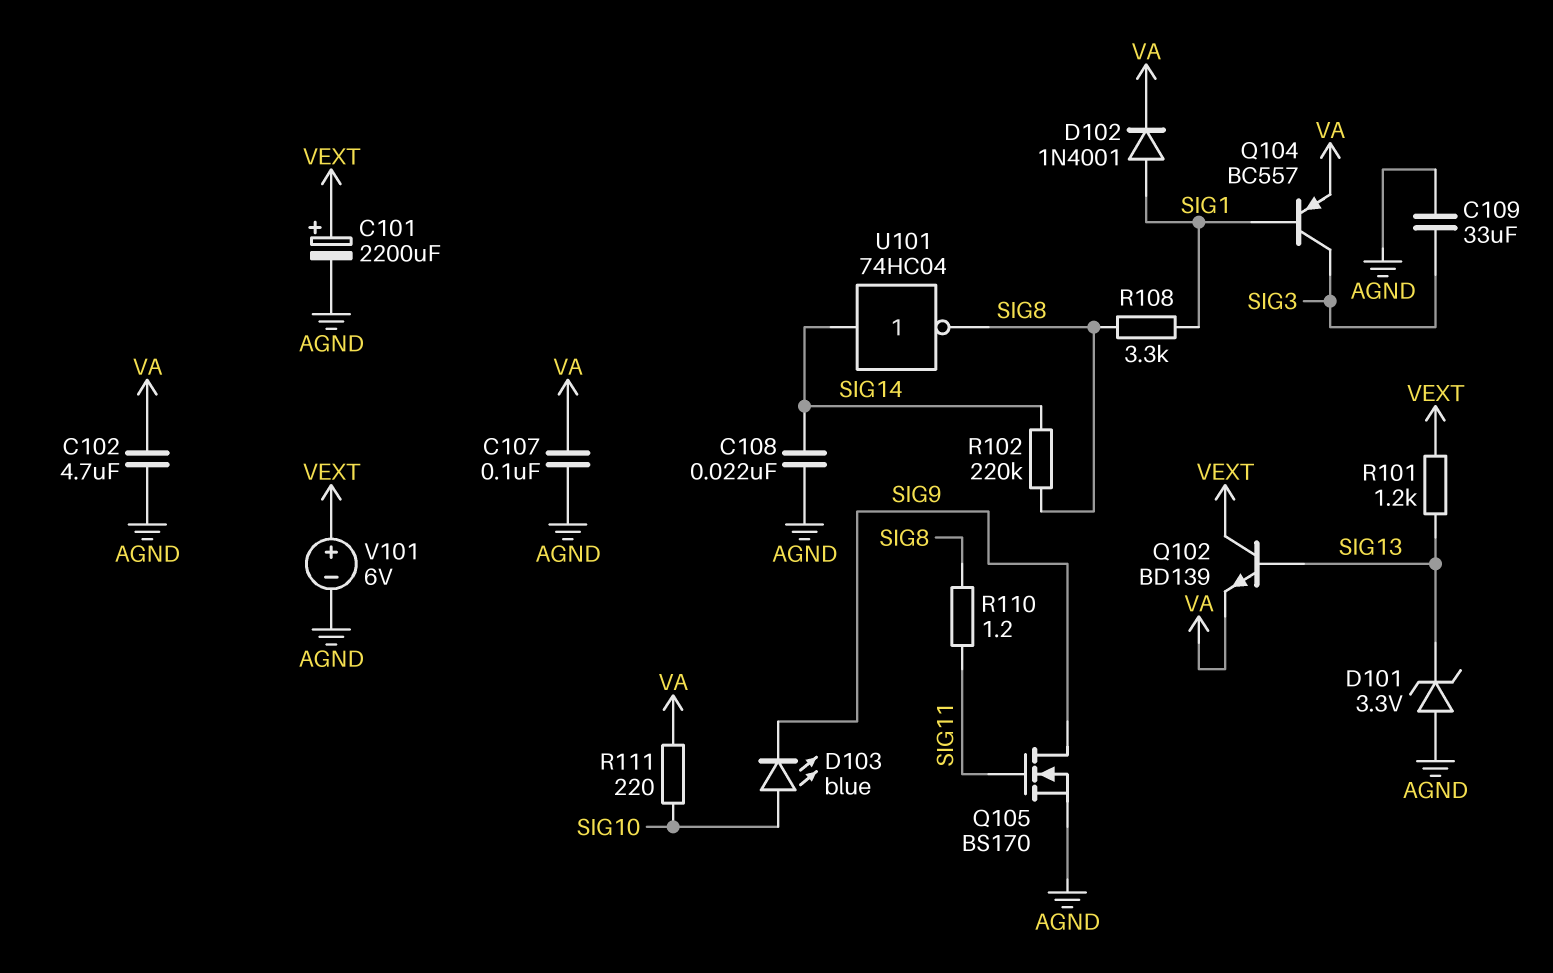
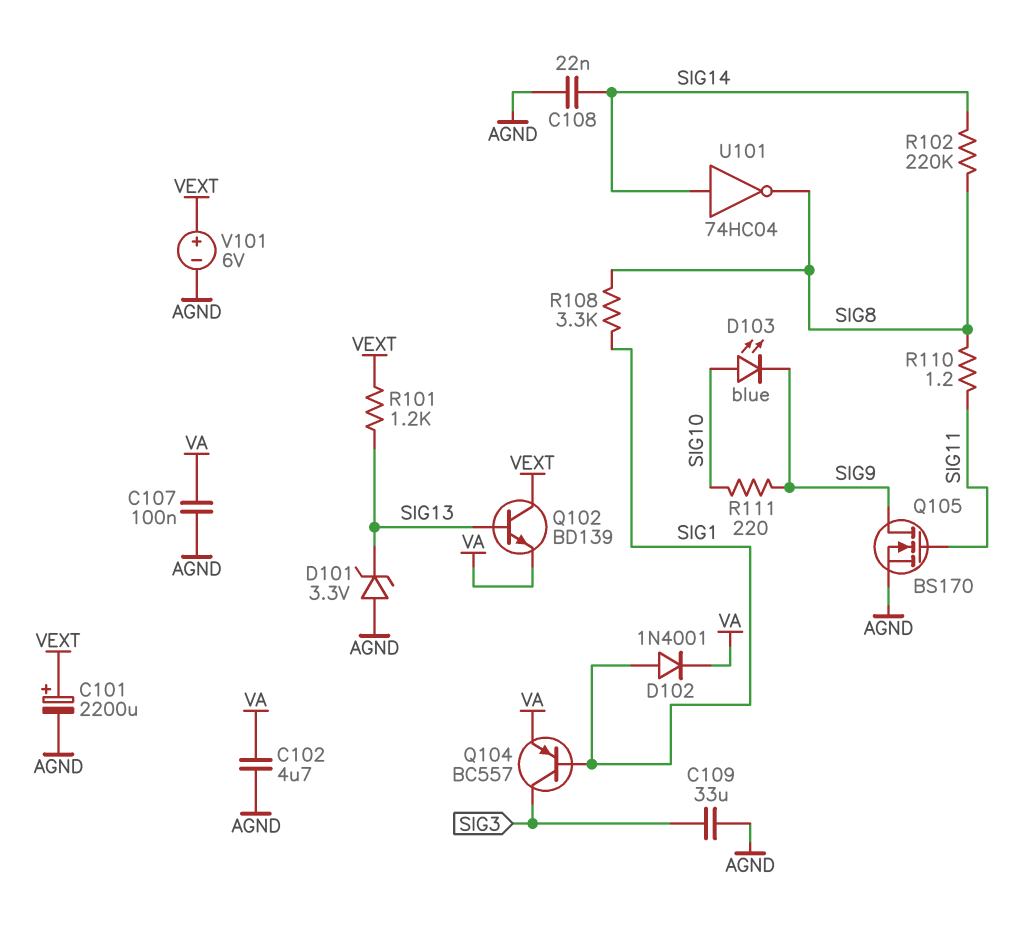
R111: 220 (SIG10, VA) -> 220 (SIG9, SIG10)

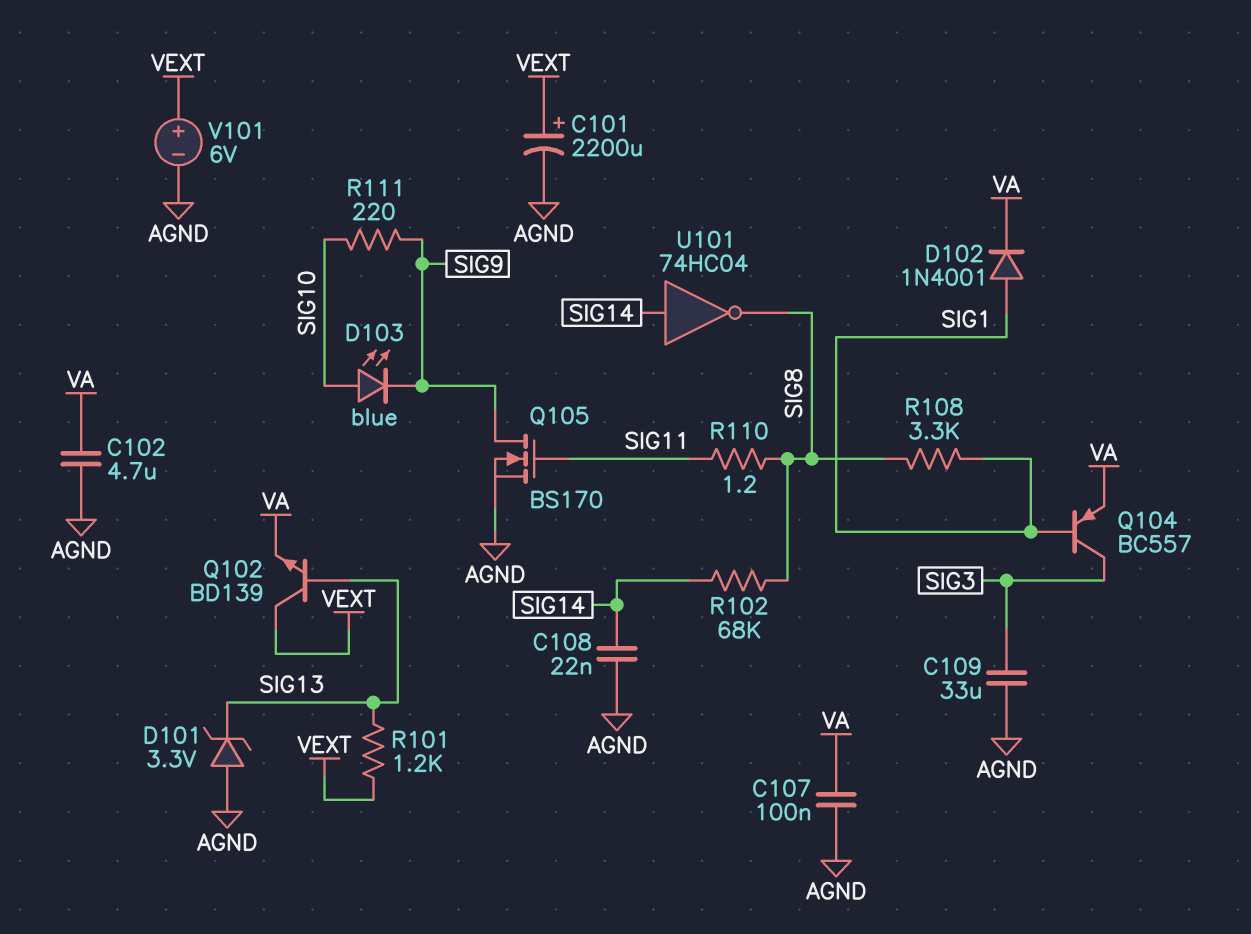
R102: 220k (SIG8, SIG14) -> 68k (SIG8, SIG14)

